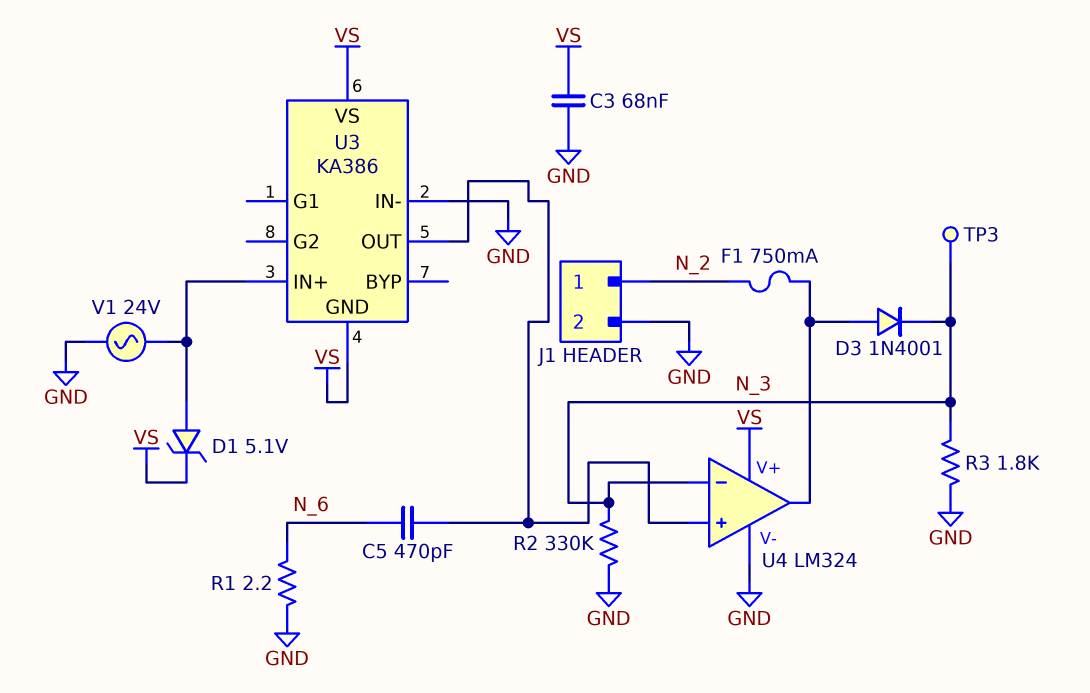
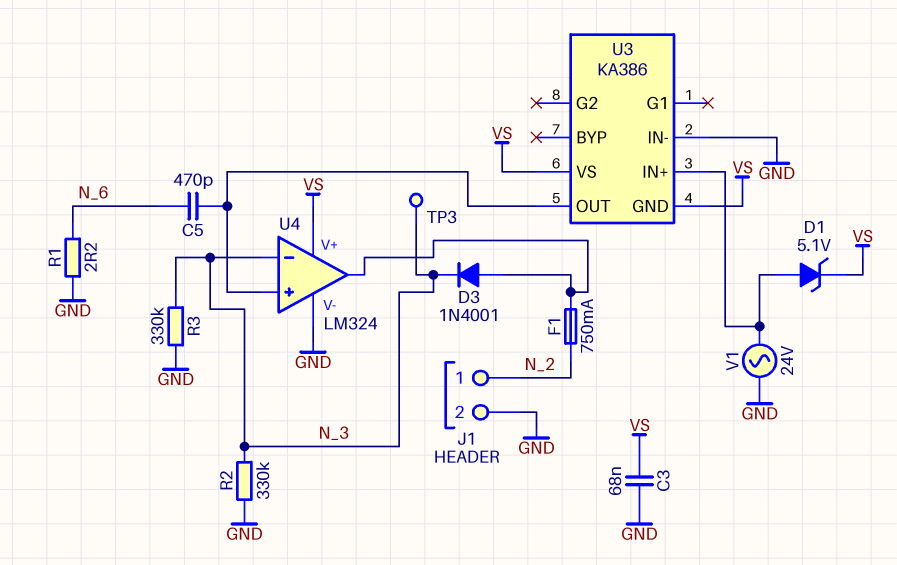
R3: 1.8k (GND, N_3) -> 330k (GND, N_3)

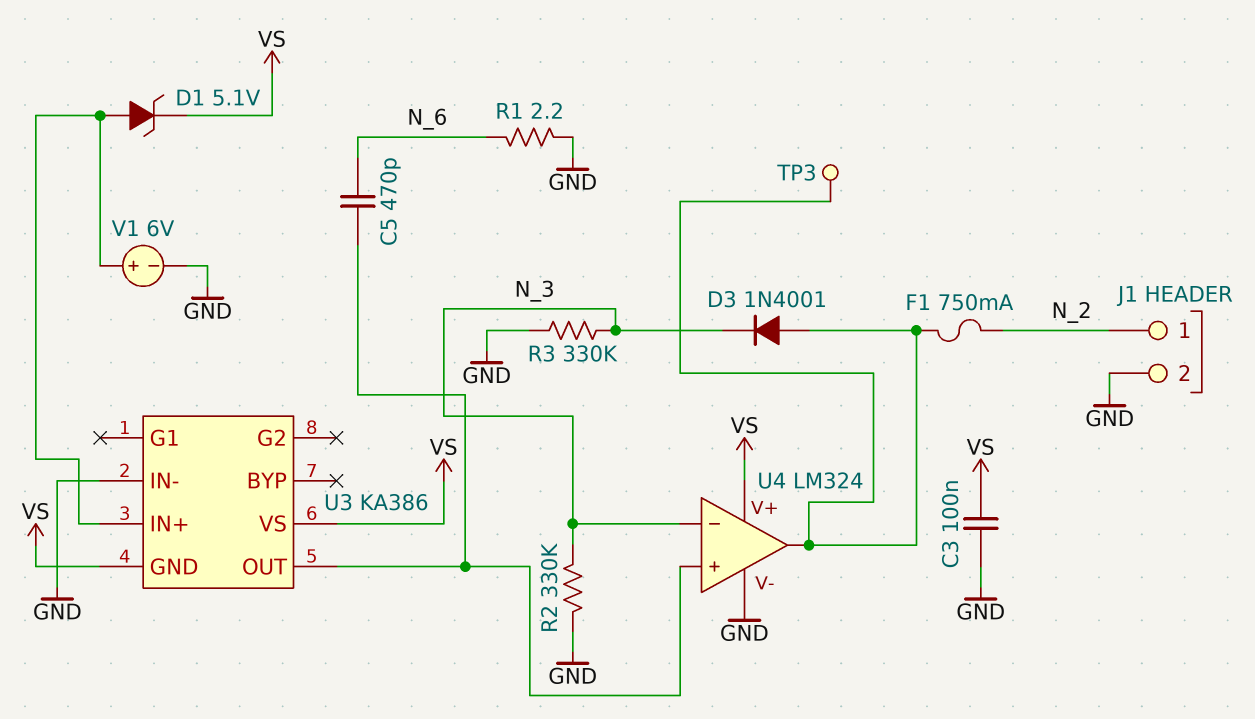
C3: 68nF (GND, VS) -> 100nF (GND, VS)
TP3: test point (N_3) -> test point (U4/out)
V1: AC 24V (GND, U3/IN+) -> 6V (plus U3/IN+, minus GND)

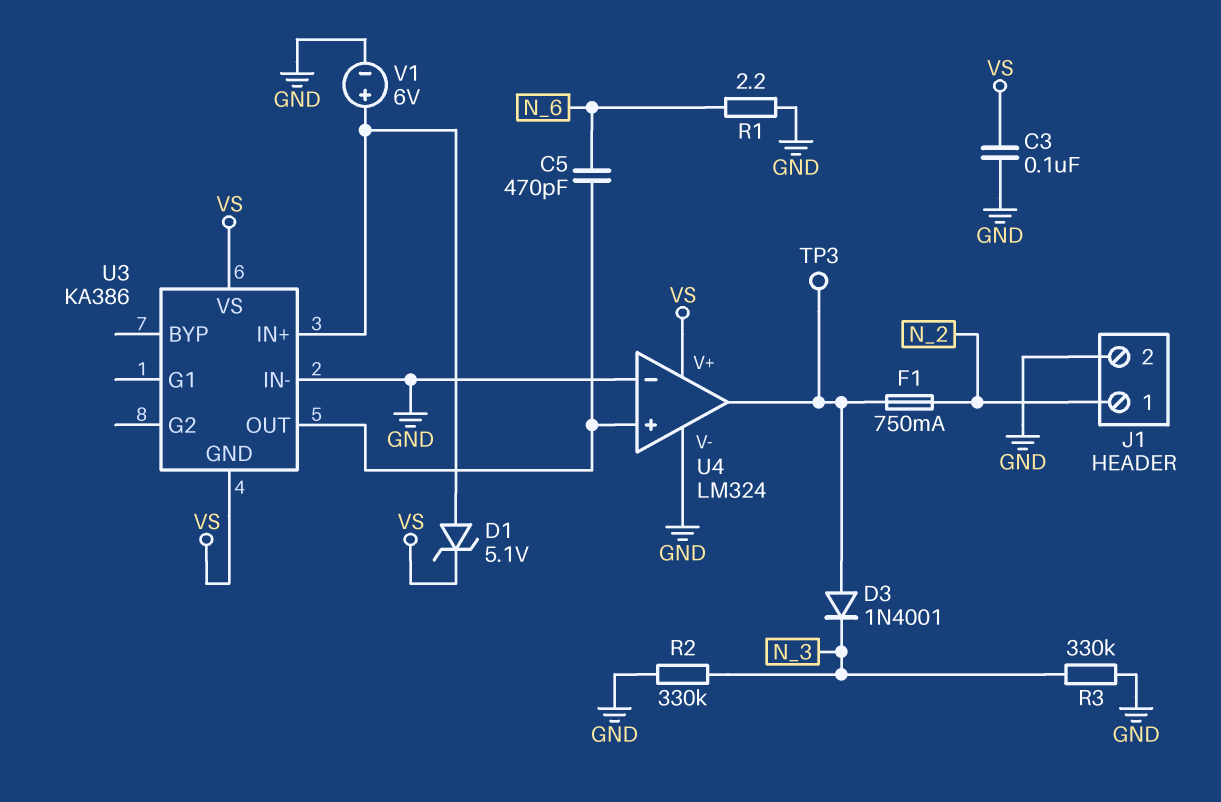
U4 pin in-: N_3 -> GND

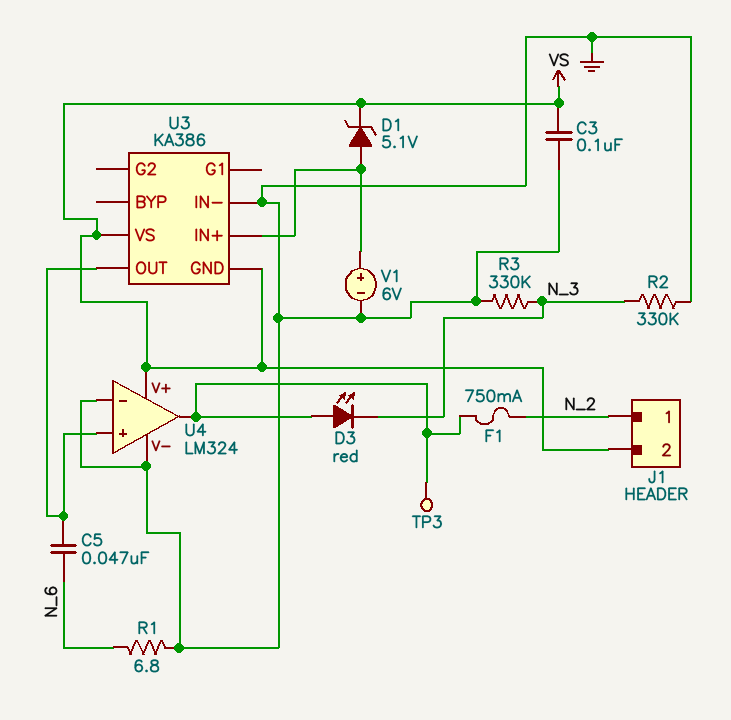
C5: 470pF (N_6, U3/OUT) -> 47nF (N_6, U3/OUT)
D3: diode 1N4001 (A U4/out, K N_3) -> LED red (A U4/out, K N_3)
J1 pin 2: GND -> VS
R1: 2.2 (GND, N_6) -> 6.8 (GND, N_6)

